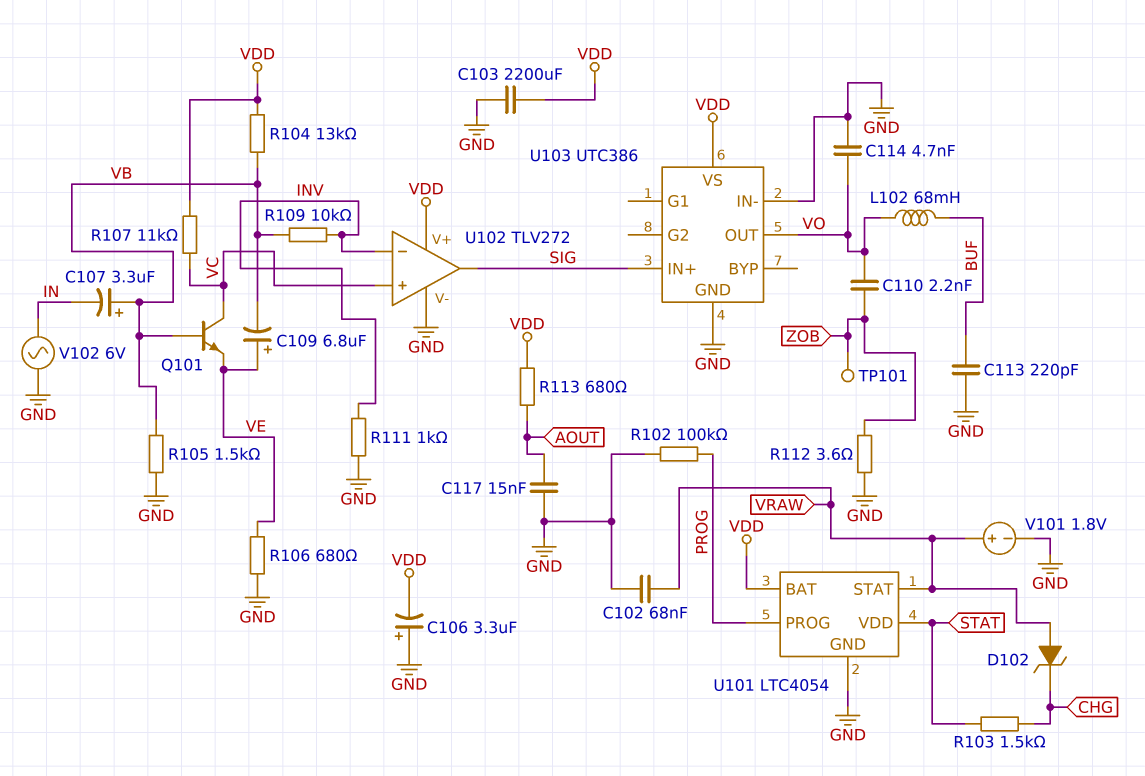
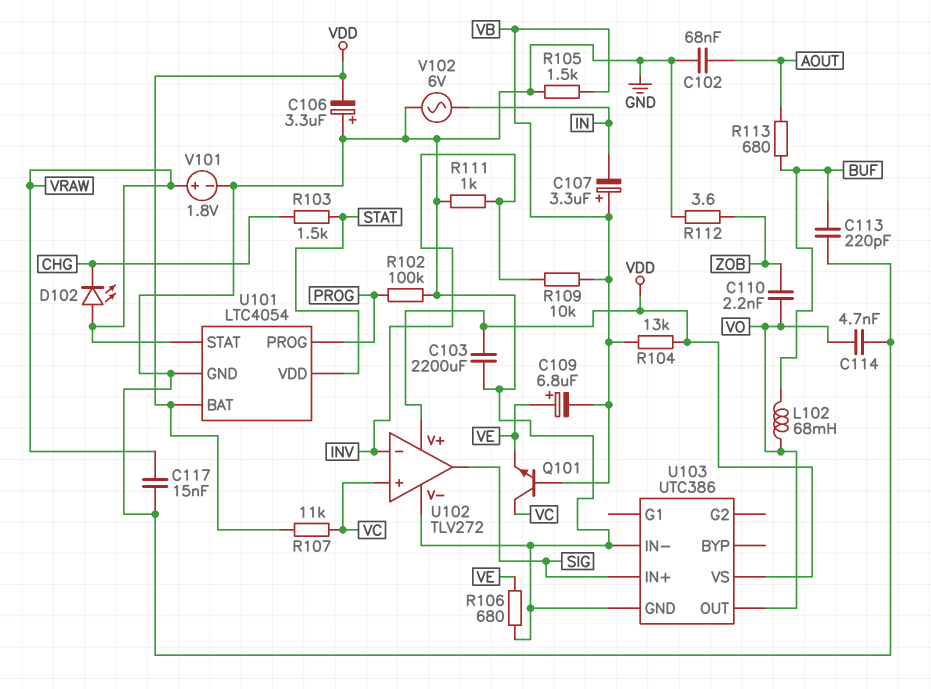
C102: 68nF (GND, VRAW) -> 68nF (AOUT, GND)
C117: 15nF (AOUT, GND) -> 15nF (GND, VRAW)
D102: zener (A VRAW, K CHG) -> LED (A VRAW, K CHG)
R113: 680 (AOUT, VDD) -> 680 (AOUT, BUF)
TP101: test point (ZOB) -> none

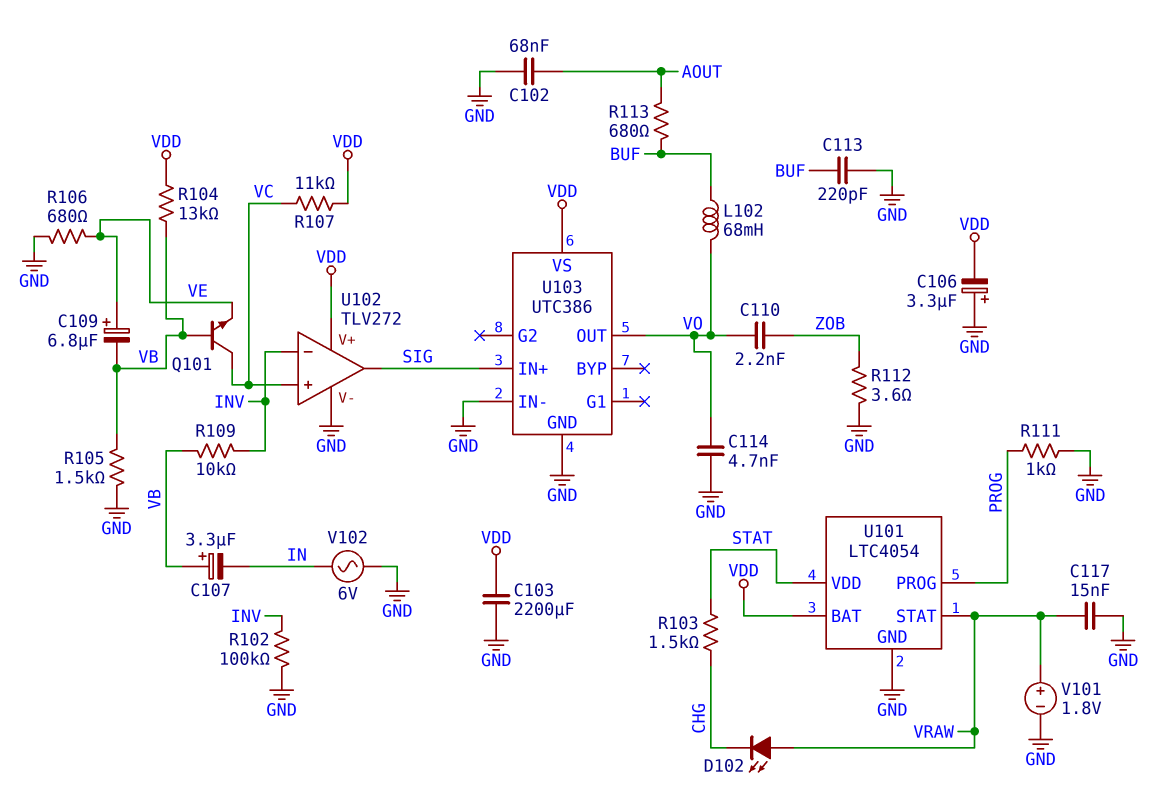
R102: 100k (GND, PROG) -> 100k (GND, INV)
R111: 1k (GND, INV) -> 1k (GND, PROG)

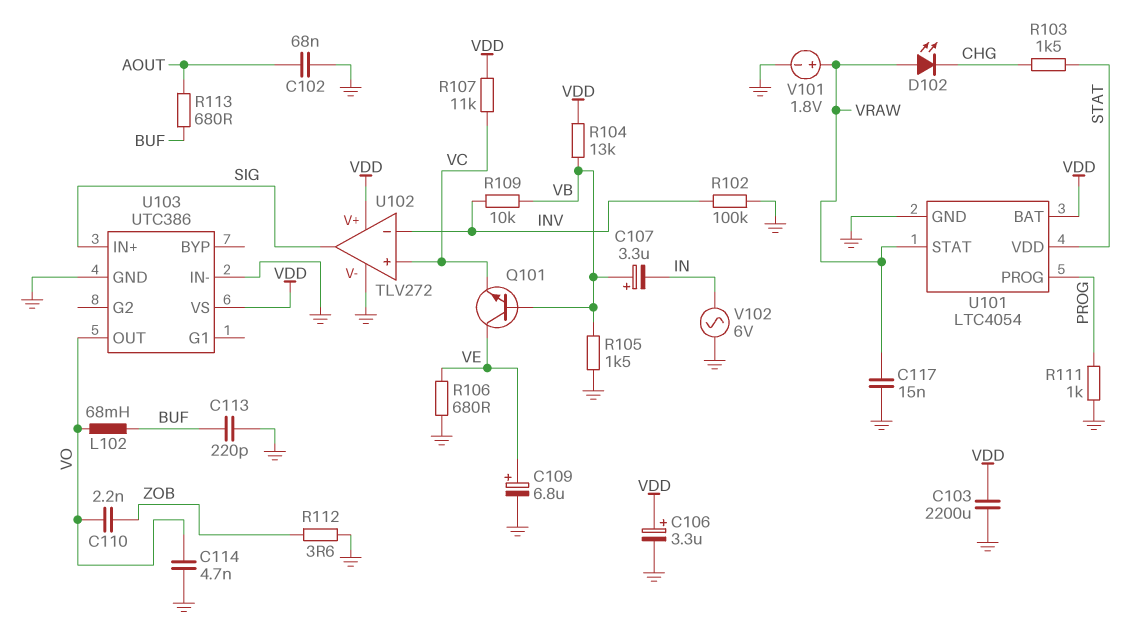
C106: 3.3uF (plus GND, minus VDD) -> 3.3uF (plus VDD, minus GND)
C109: 6.8uF (plus VE, minus VB) -> 6.8uF (plus VE, minus GND)
Q101: NPN (B VB, C VC, E VE) -> NPN (B VB, C VE, E VC)

